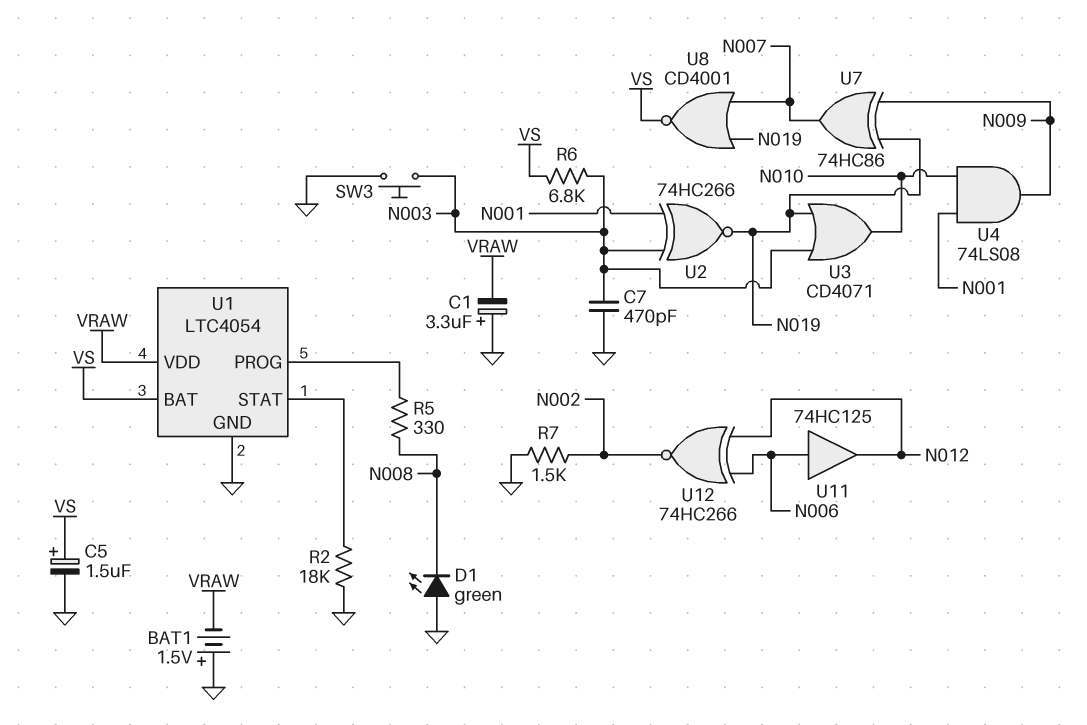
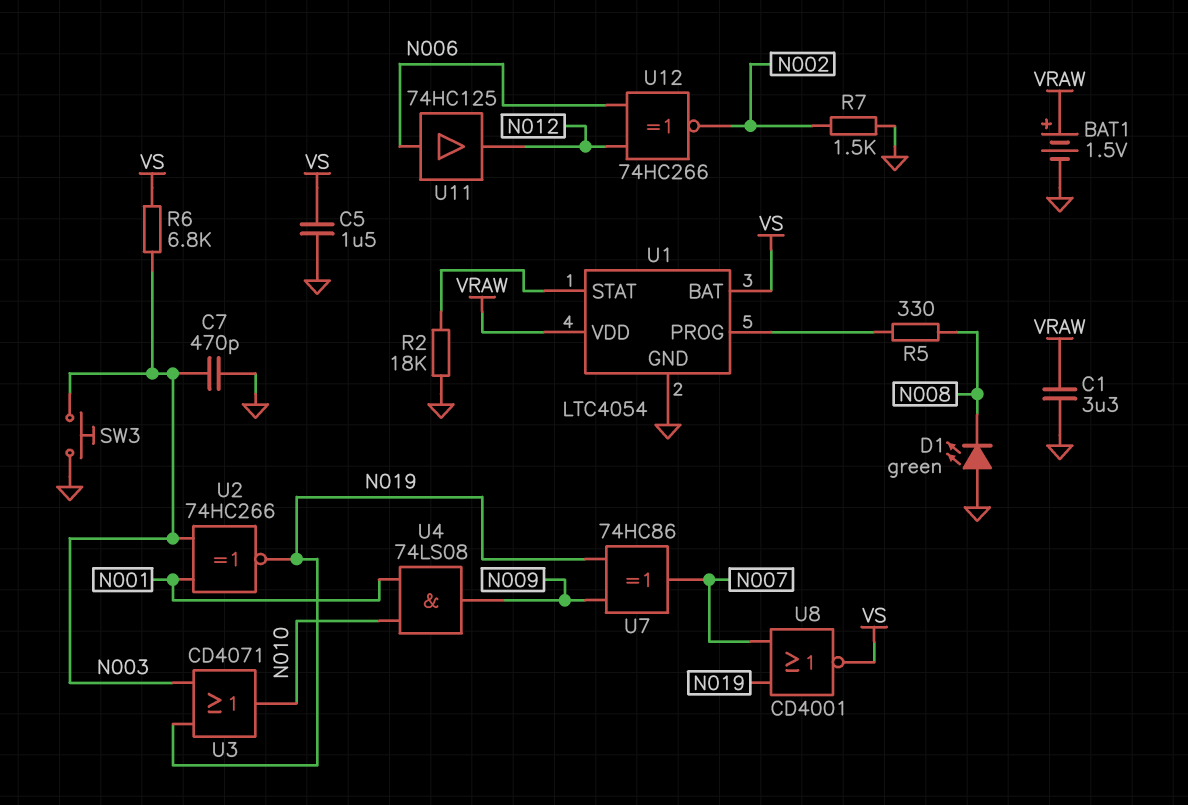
BAT1: 1.5V (plus GND, minus VRAW) -> 1.5V (plus VRAW, minus GND)
C1: 3.3uF (plus GND, minus VRAW) -> 3.3uF (GND, VRAW)
C5: 1.5uF (plus VS, minus GND) -> 1.5uF (GND, VS)

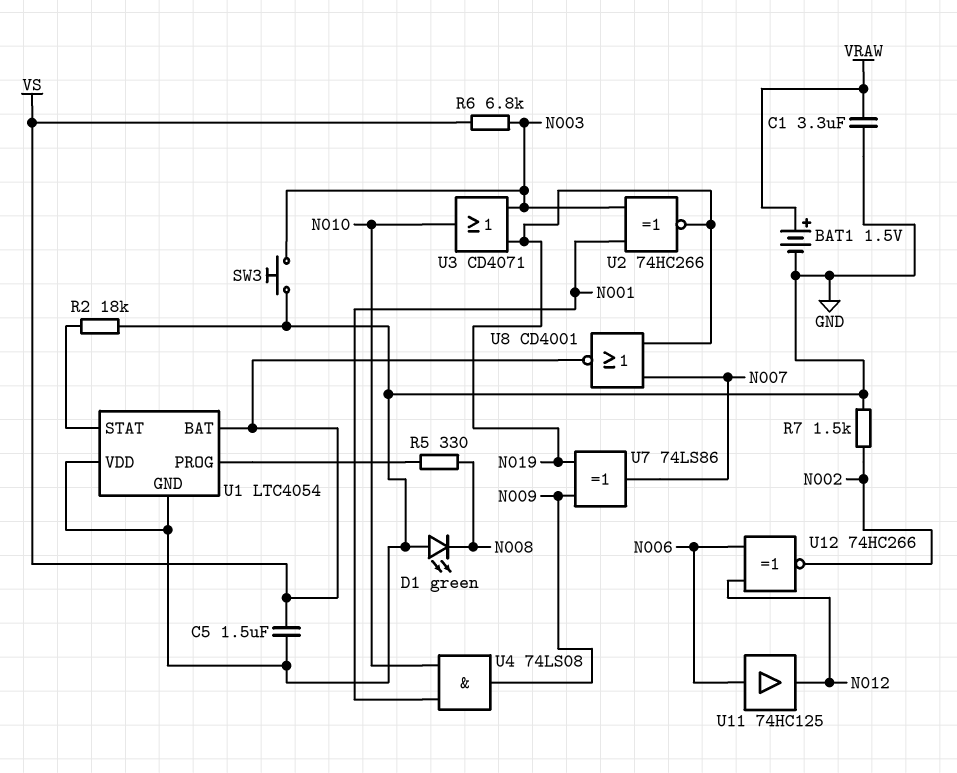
C7: 470pF (GND, N003) -> none
U1 pin VDD: VRAW -> GND
U7: XOR 74HC86 (in N009, in N019, out N007) -> XOR 74LS86 (in N009, in N019, out N007)

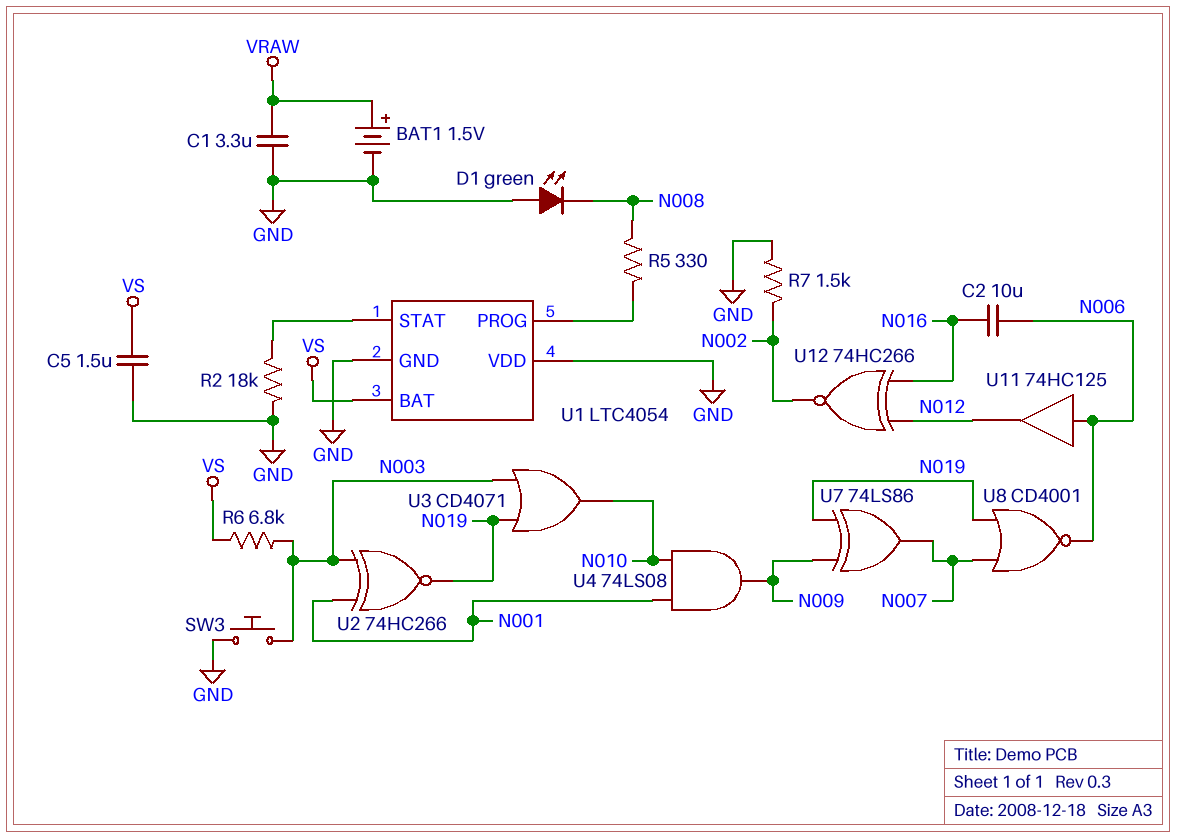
C2: none -> 10uF (N006, N016)
U8: NOR CD4001 (in N007, in N019, out VS) -> NOR CD4001 (in N007, in N019, out N006)
U12: XNOR 74HC266 (in N006, in N012, out N002) -> XNOR 74HC266 (in N012, in N016, out N002)

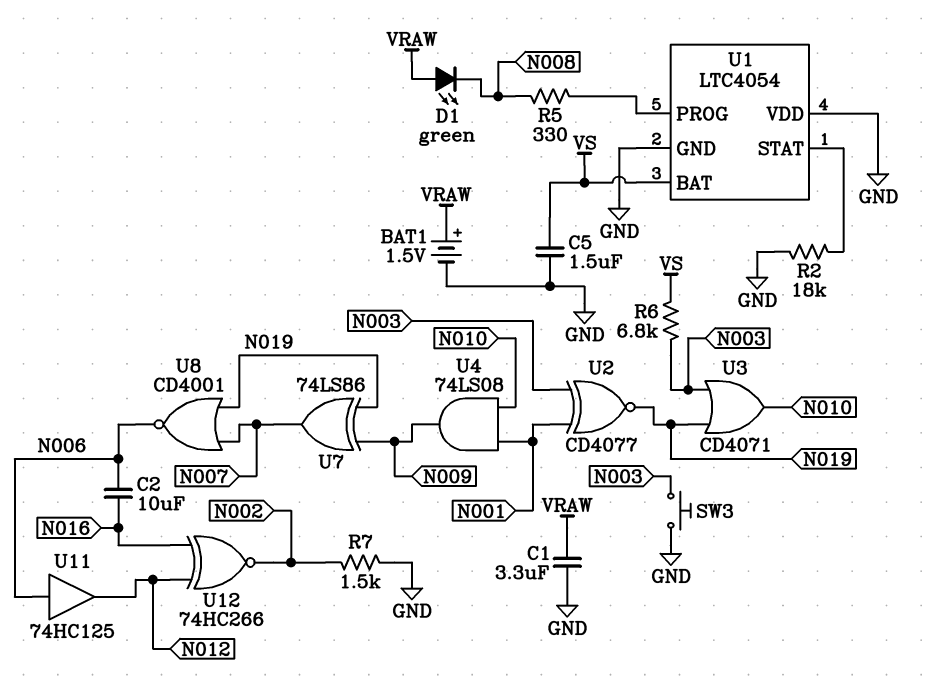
D1: LED green (A GND, K N008) -> LED green (A VRAW, K N008)
U2: XNOR 74HC266 (in N001, in N003, out N019) -> XNOR CD4077 (in N001, in N003, out N019)

